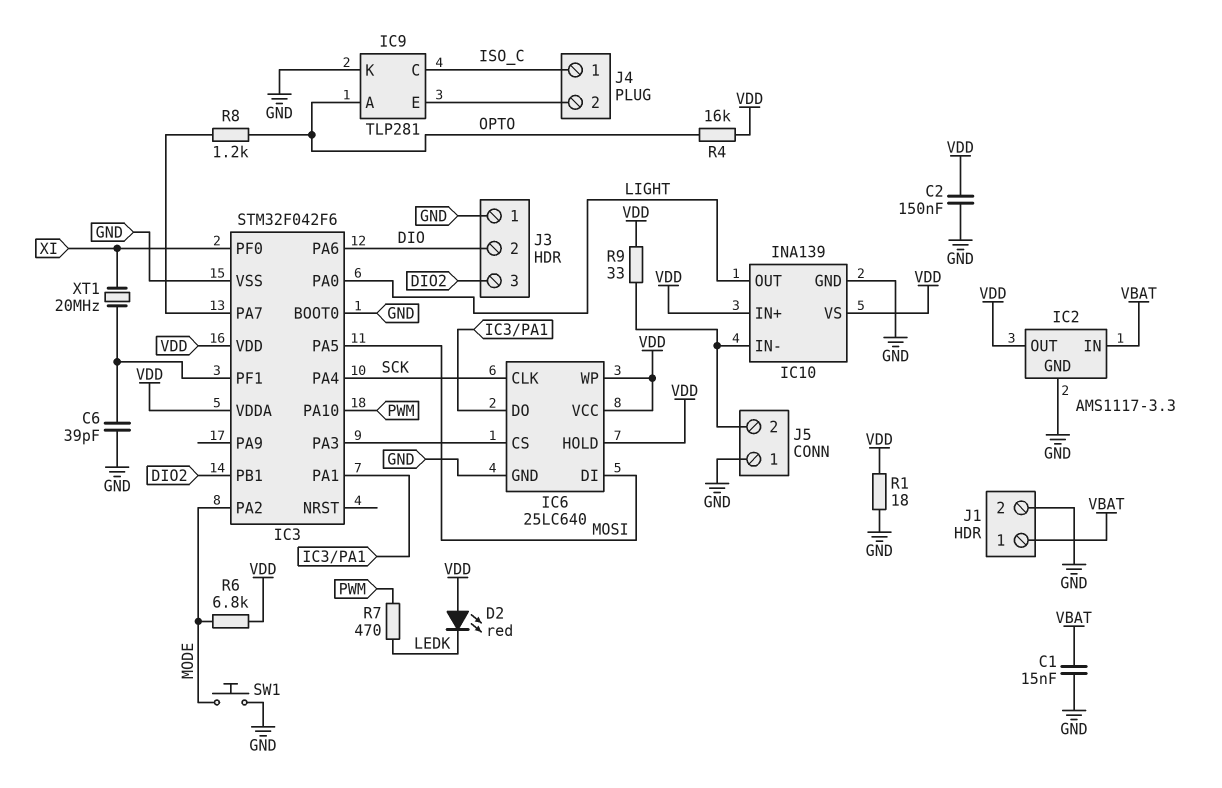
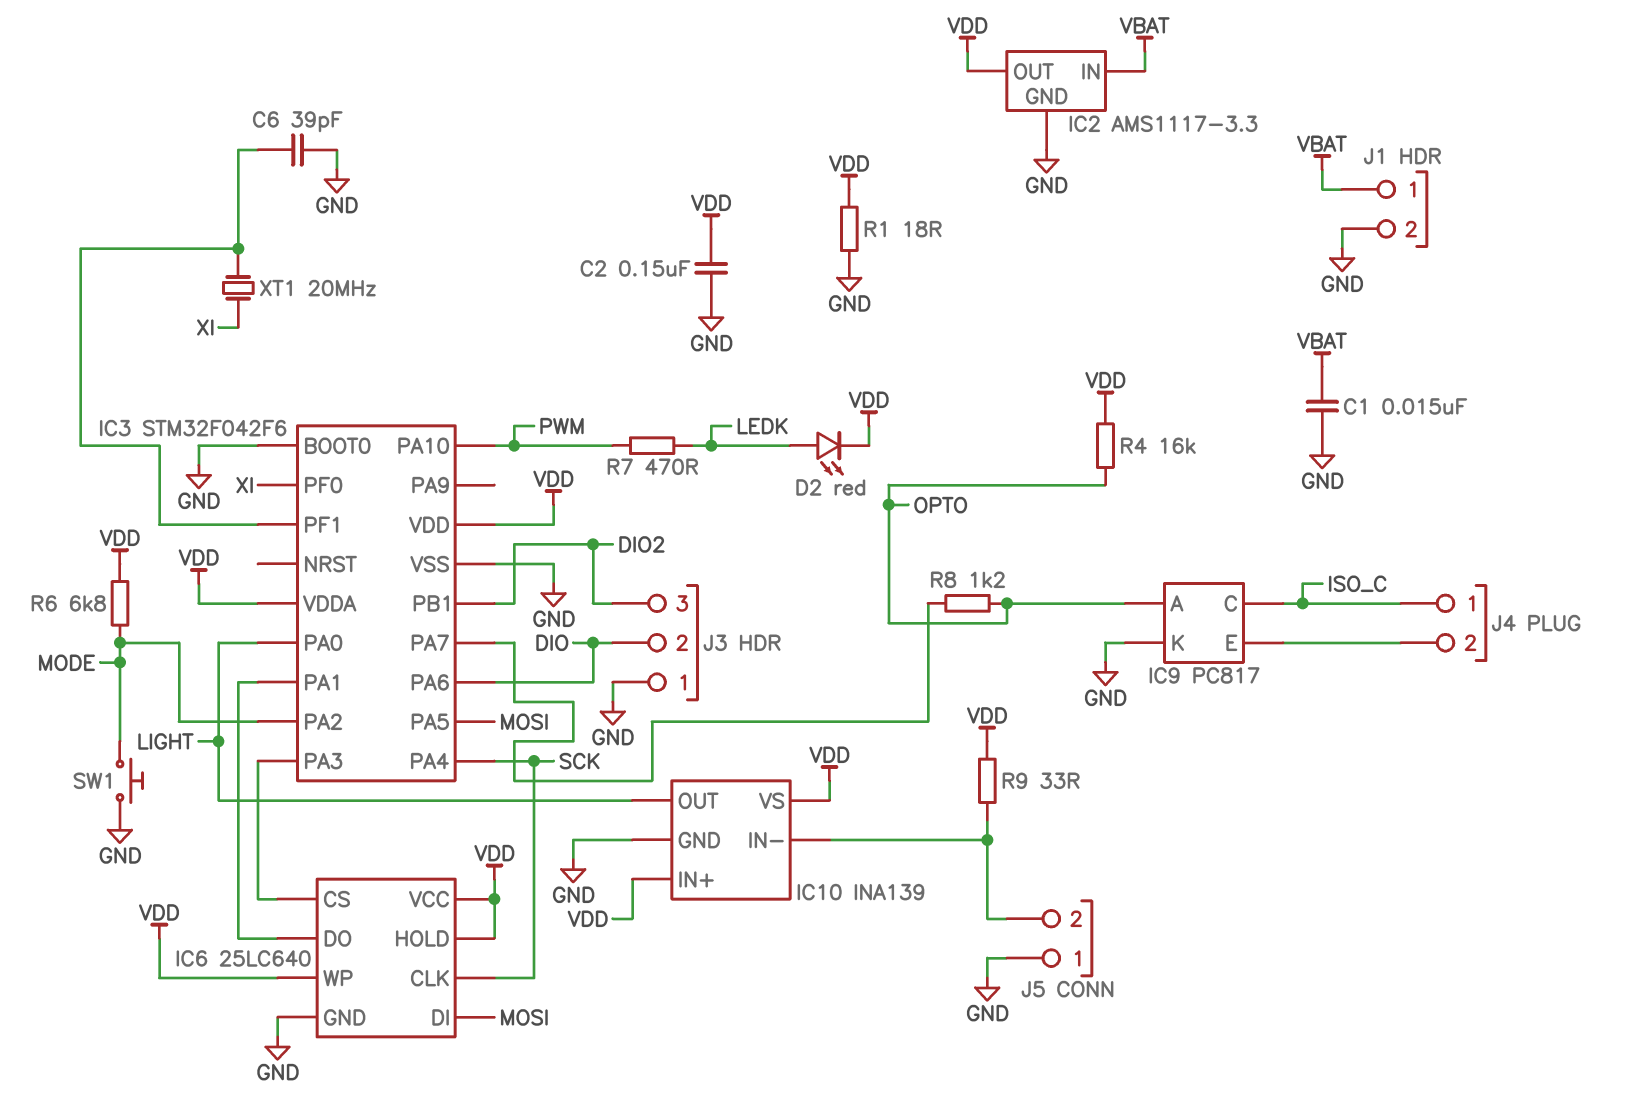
D2: LED red (A VDD, K LEDK) -> LED red (A LEDK, K VDD)
IC9: TLP281 -> PC817

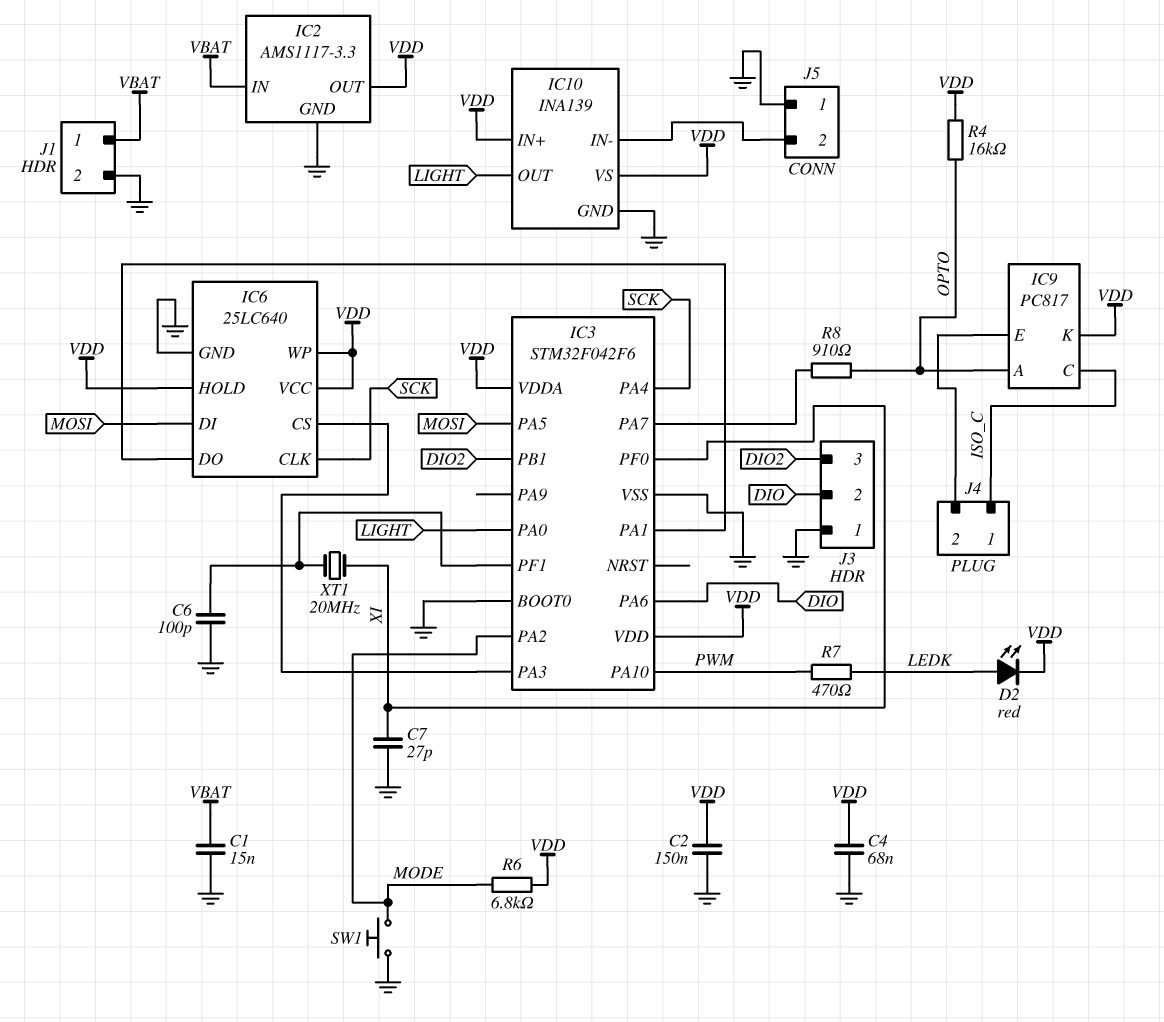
C4: none -> 68nF (GND, VDD)
C6: 39pF (GND, IC3/PF1) -> 100pF (GND, IC3/PF1)
C7: none -> 27pF (GND, XI)
IC9 pin K: GND -> VDD
R1: 18 (GND, VDD) -> none
R8: 1.2k (IC3/PA7, OPTO) -> 910 (IC3/PA7, OPTO)
R9: 33 (IC10/IN-, VDD) -> none

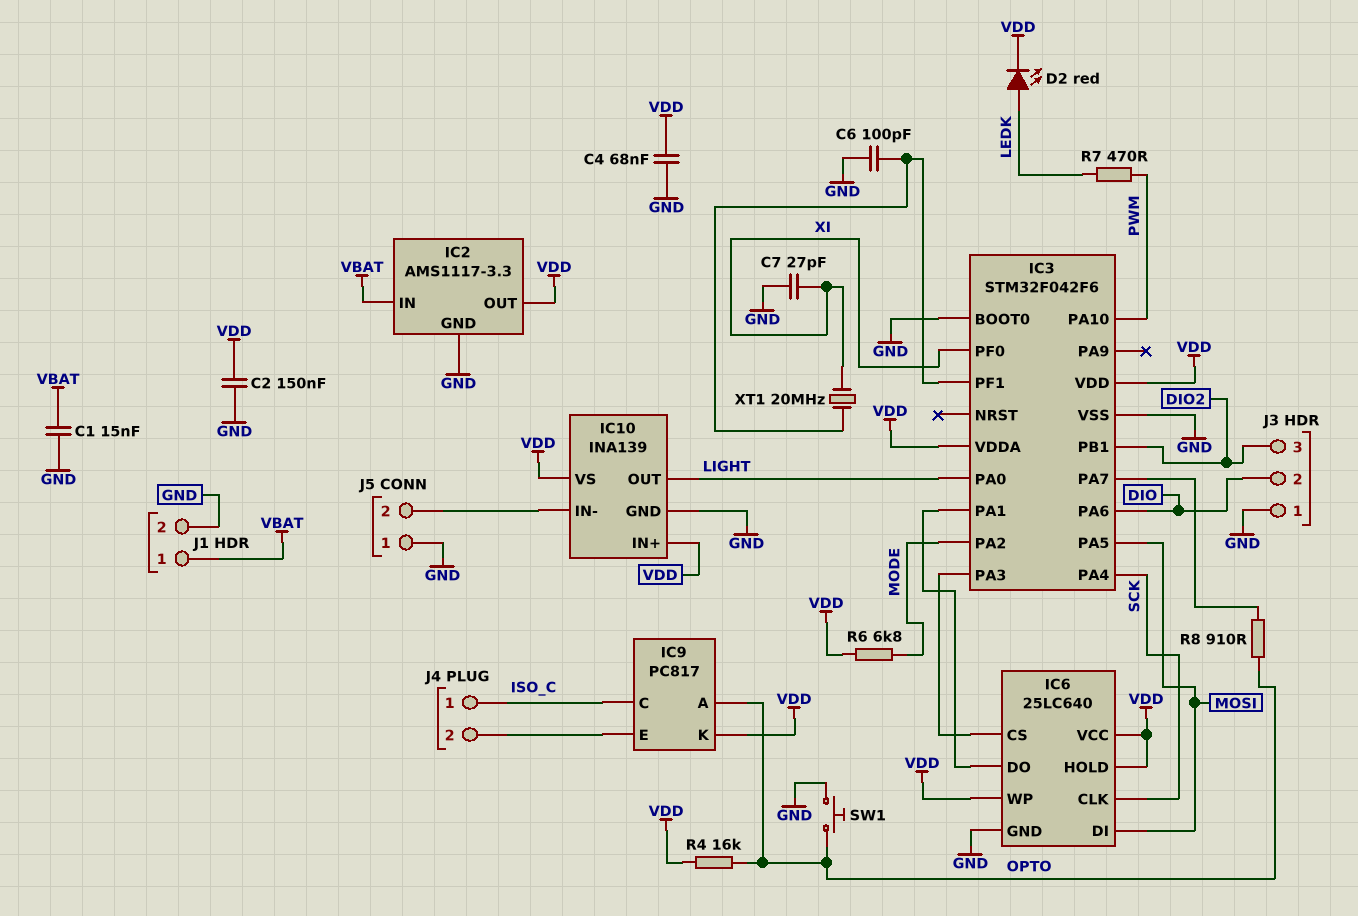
SW1: button (GND, MODE) -> button (GND, OPTO)

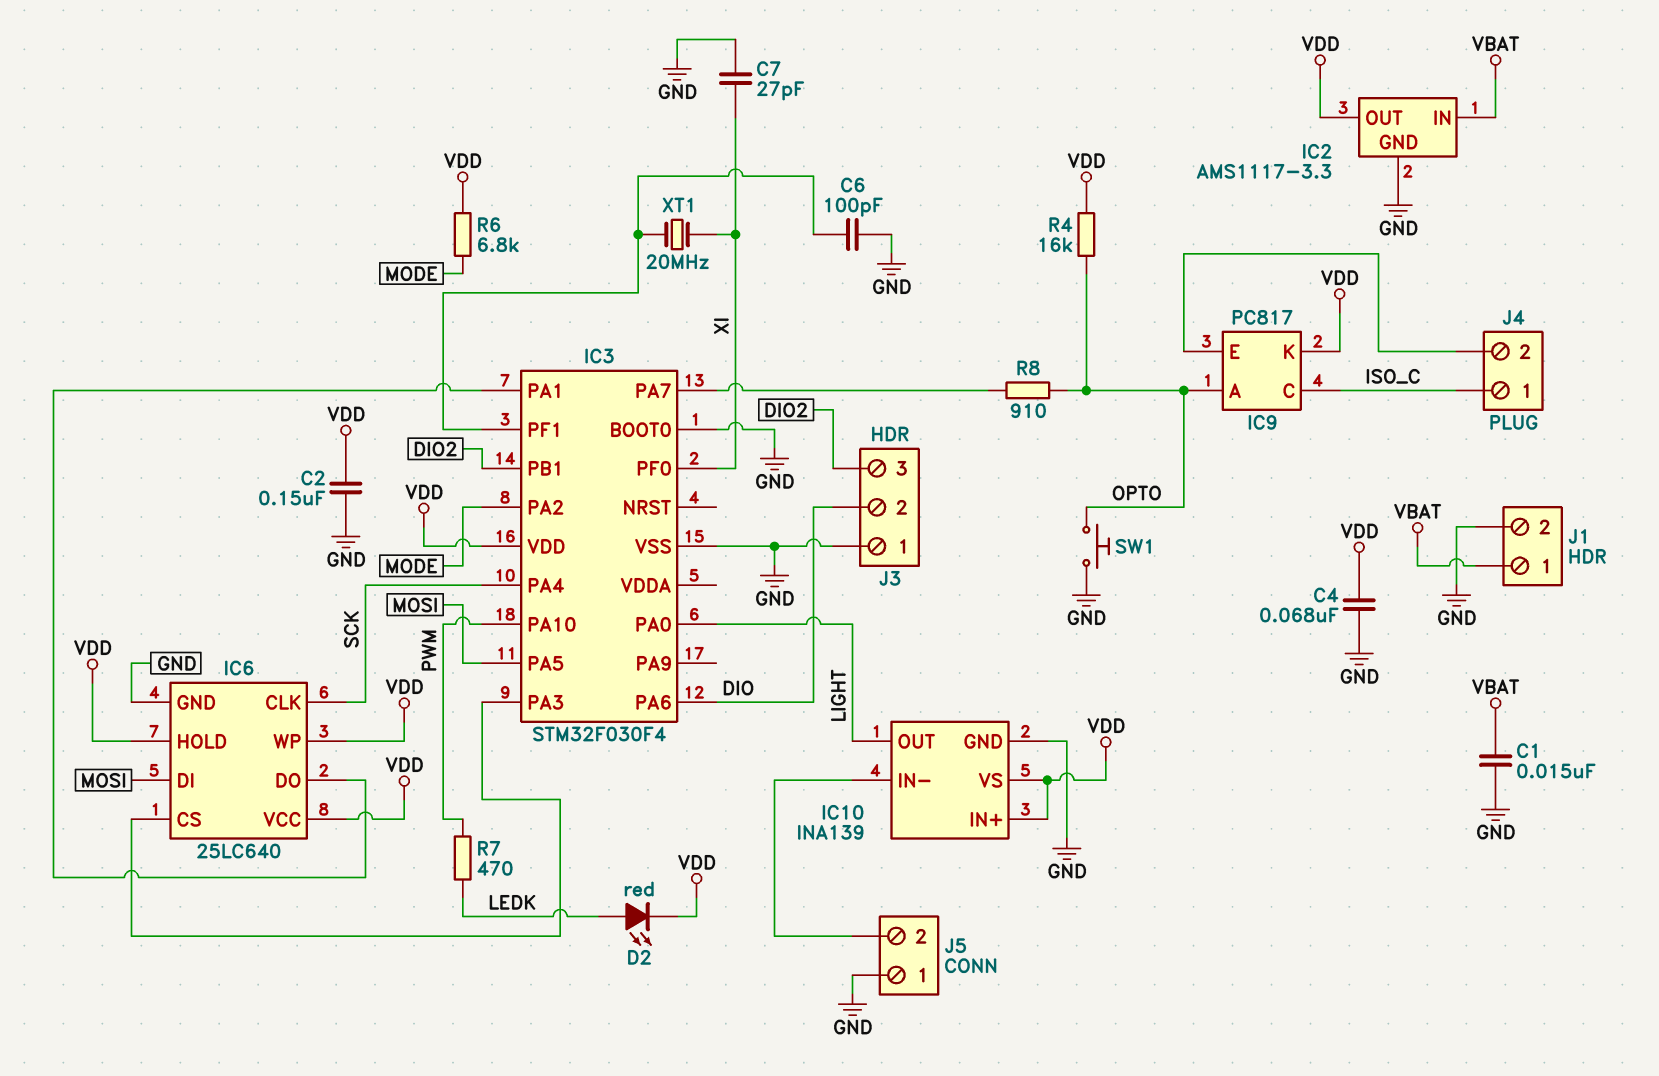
IC3: STM32F042F6 -> STM32F030F4
IC3 pin VDDA: VDD -> none

